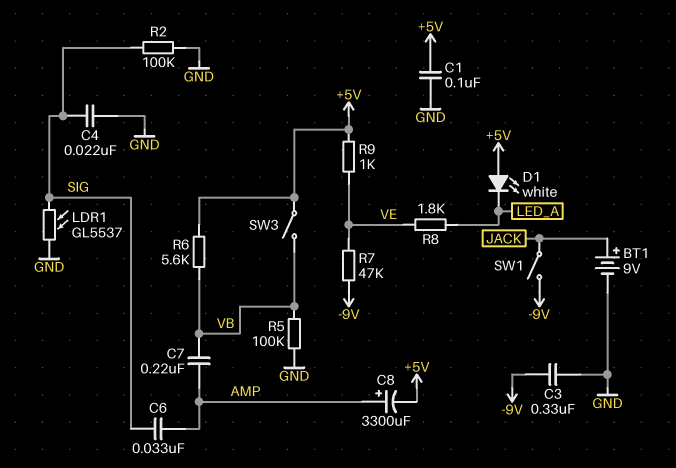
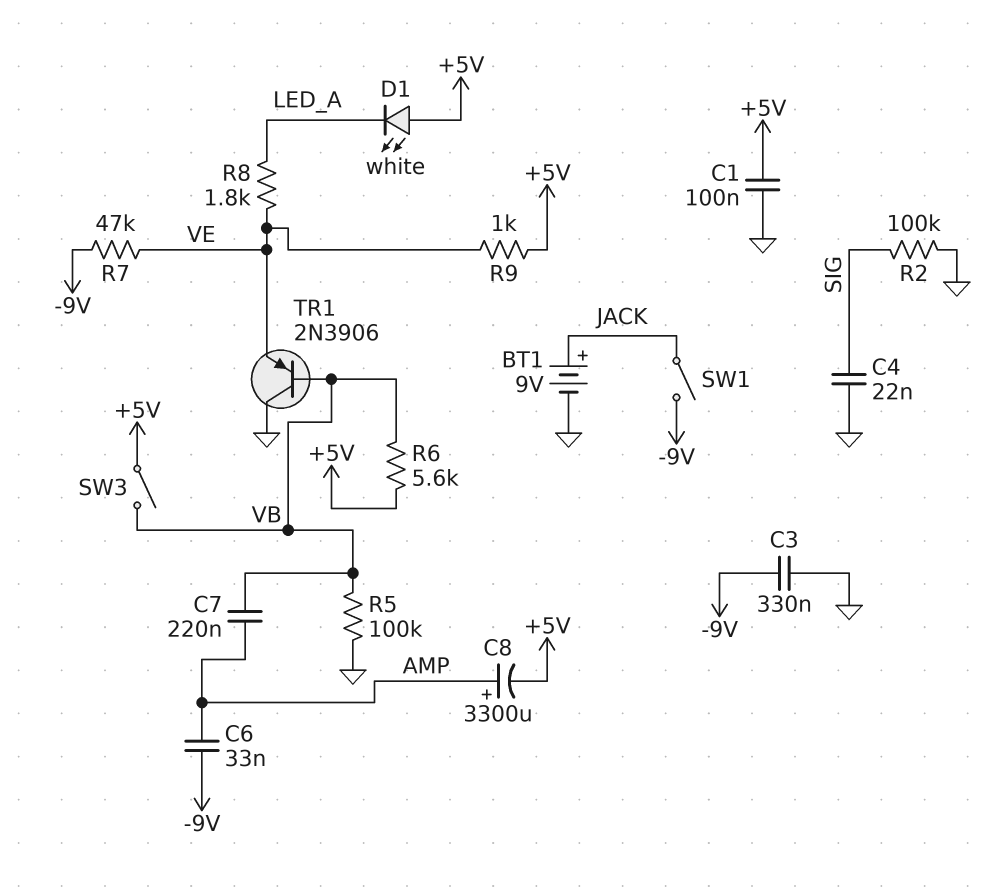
C6: 33nF (AMP, SIG) -> 33nF (-9V, AMP)
LDR1: GL5537 (GND, SIG) -> none
TR1: none -> PNP 2N3906 (B VB, C GND, E VE)

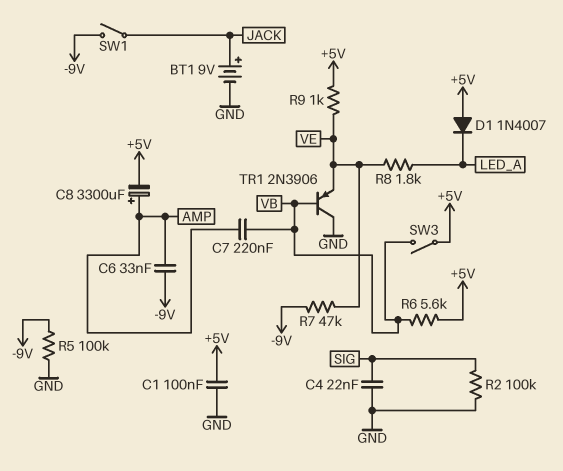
C3: 330nF (-9V, GND) -> none
D1: LED white (A +5V, K LED_A) -> diode 1N4007 (A +5V, K LED_A)
R5: 100k (GND, VB) -> 100k (-9V, GND)

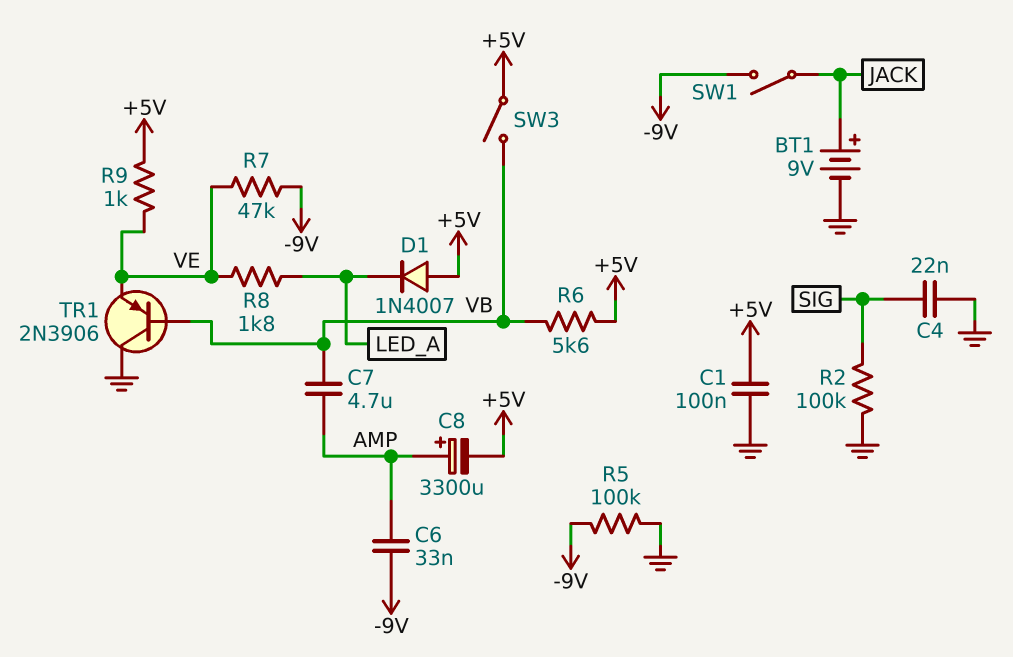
C7: 220nF (AMP, VB) -> 4.7uF (AMP, VB)

